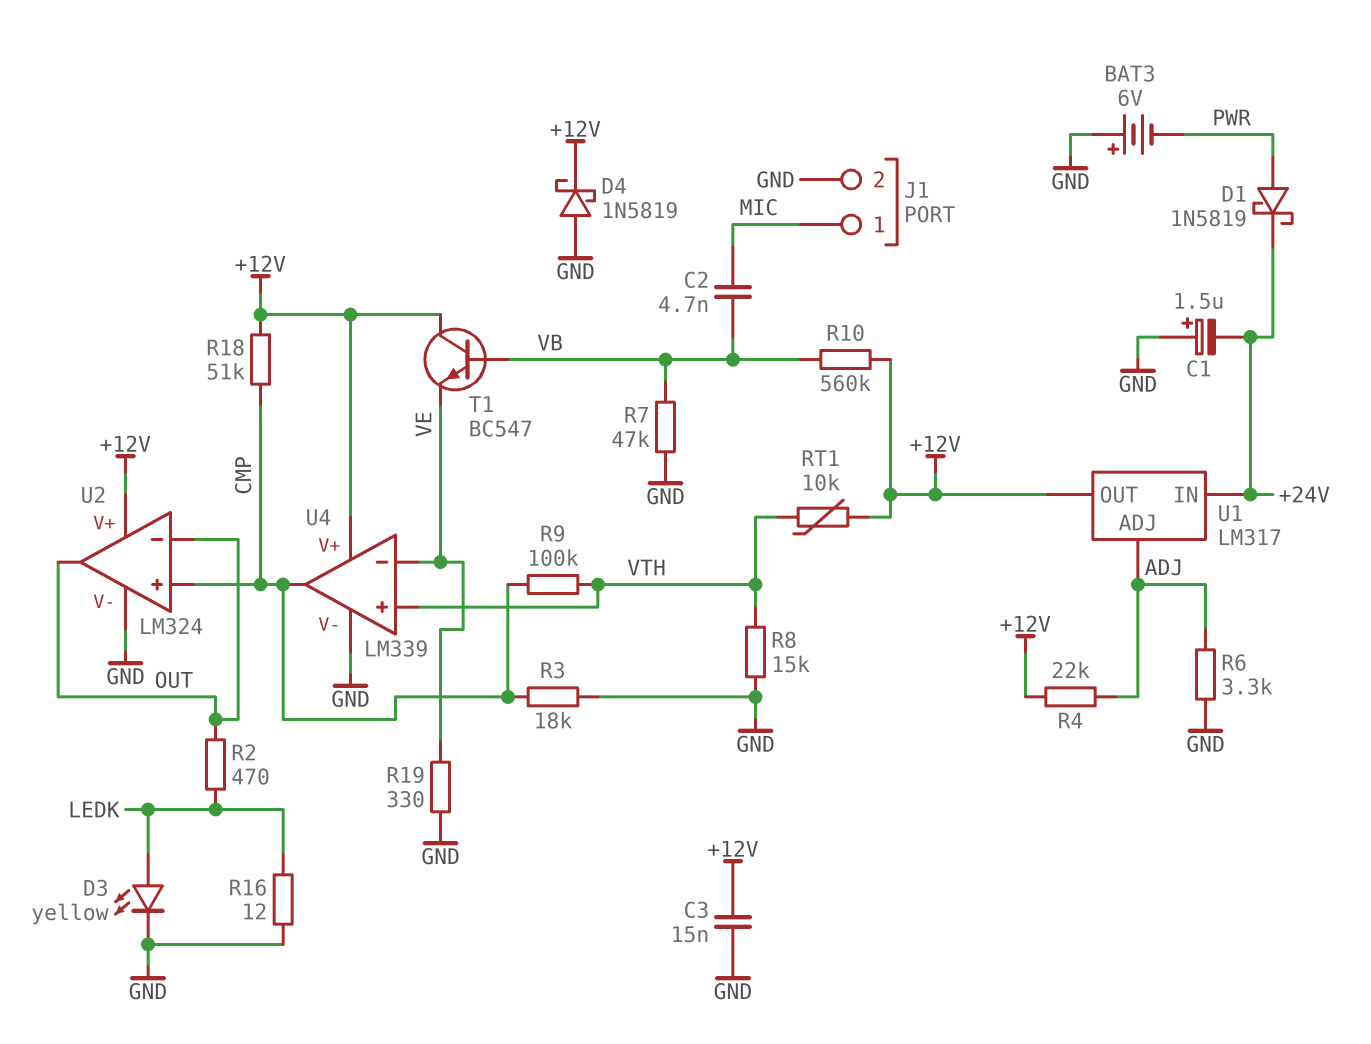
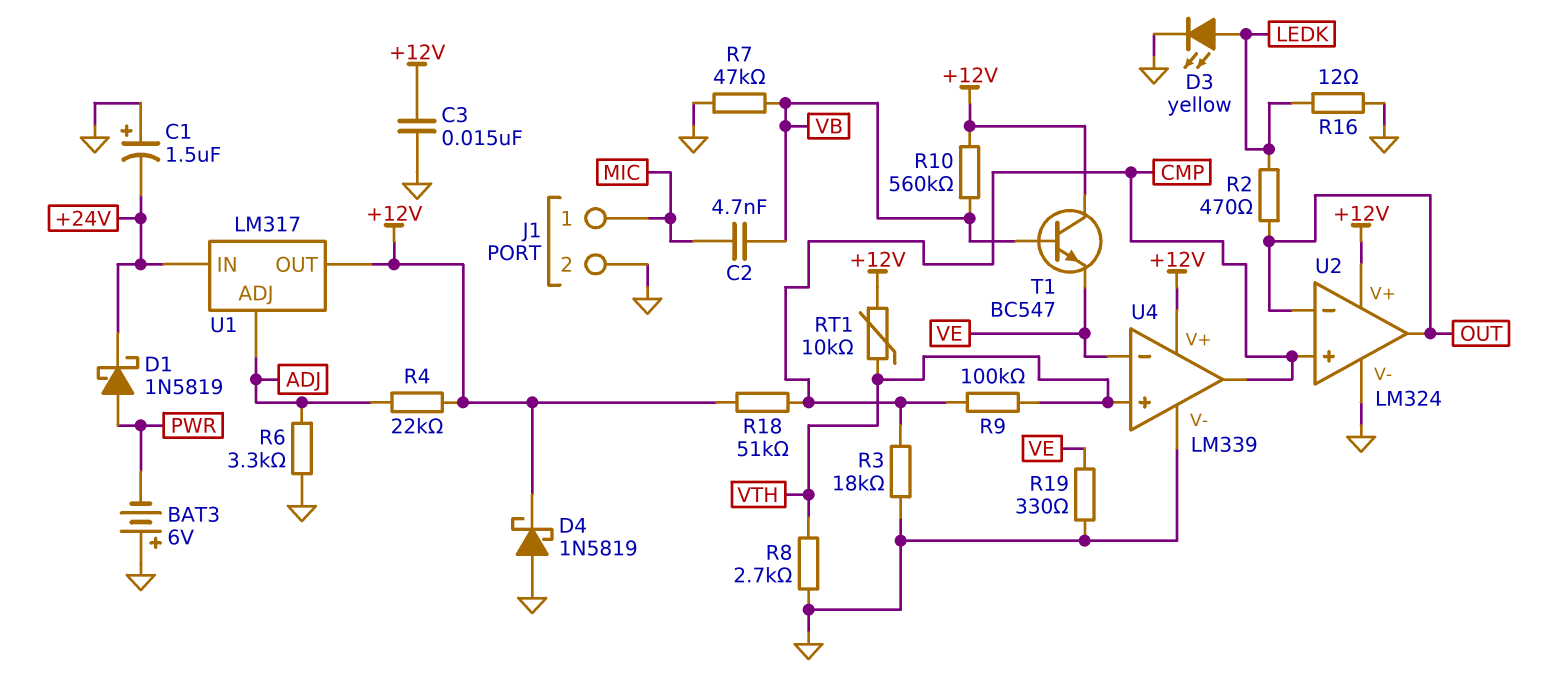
R8: 15k (GND, VTH) -> 2.7k (GND, VTH)

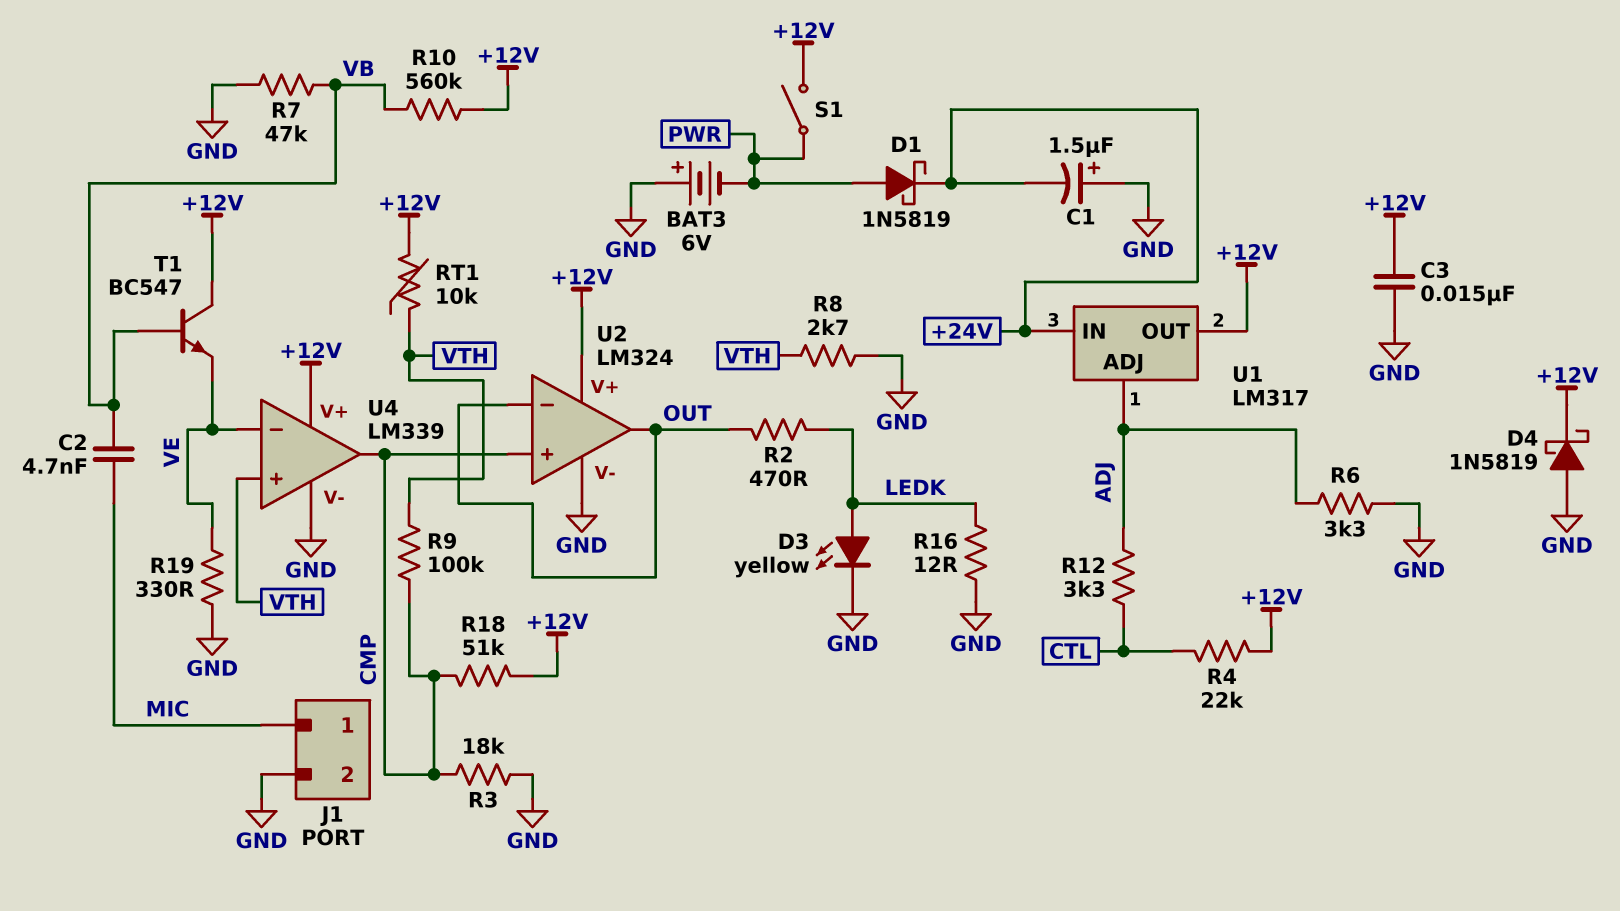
R4: 22k (+12V, ADJ) -> 22k (+12V, CTL)
R12: none -> 3.3k (ADJ, CTL)
S1: none -> switch (+12V, PWR)

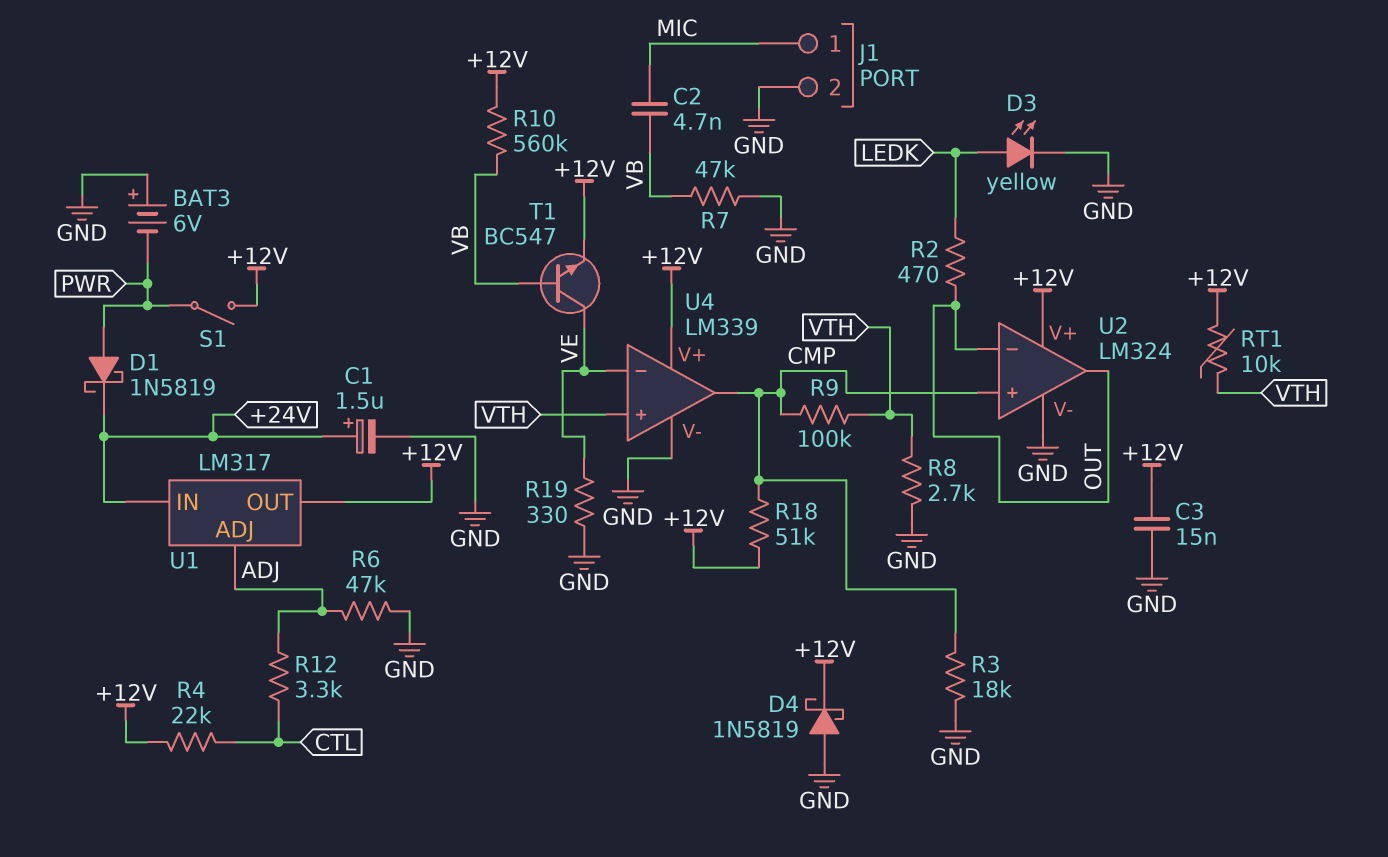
C1: 1.5uF (plus GND, minus +24V) -> 1.5uF (plus +24V, minus GND)
R6: 3.3k (ADJ, GND) -> 47k (ADJ, GND)
R16: 12 (GND, LEDK) -> none
T1: NPN BC547 (B VB, C +12V, E VE) -> NPN BC547 (B VB, C VE, E +12V)

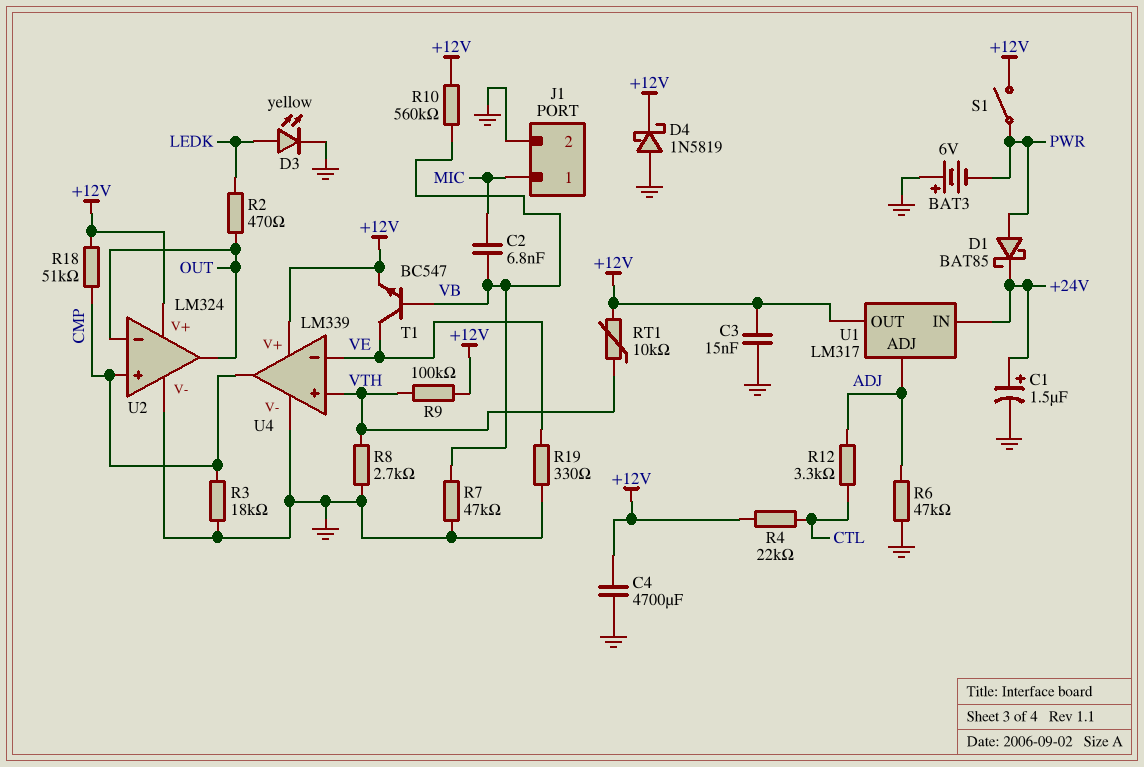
C2: 4.7nF (MIC, VB) -> 6.8nF (MIC, VB)
C4: none -> 4700uF (+12V, GND)
D1: schottky 1N5819 (A PWR, K +24V) -> schottky BAT85 (A PWR, K +24V)
R9: 100k (CMP, VTH) -> 100k (+12V, VTH)

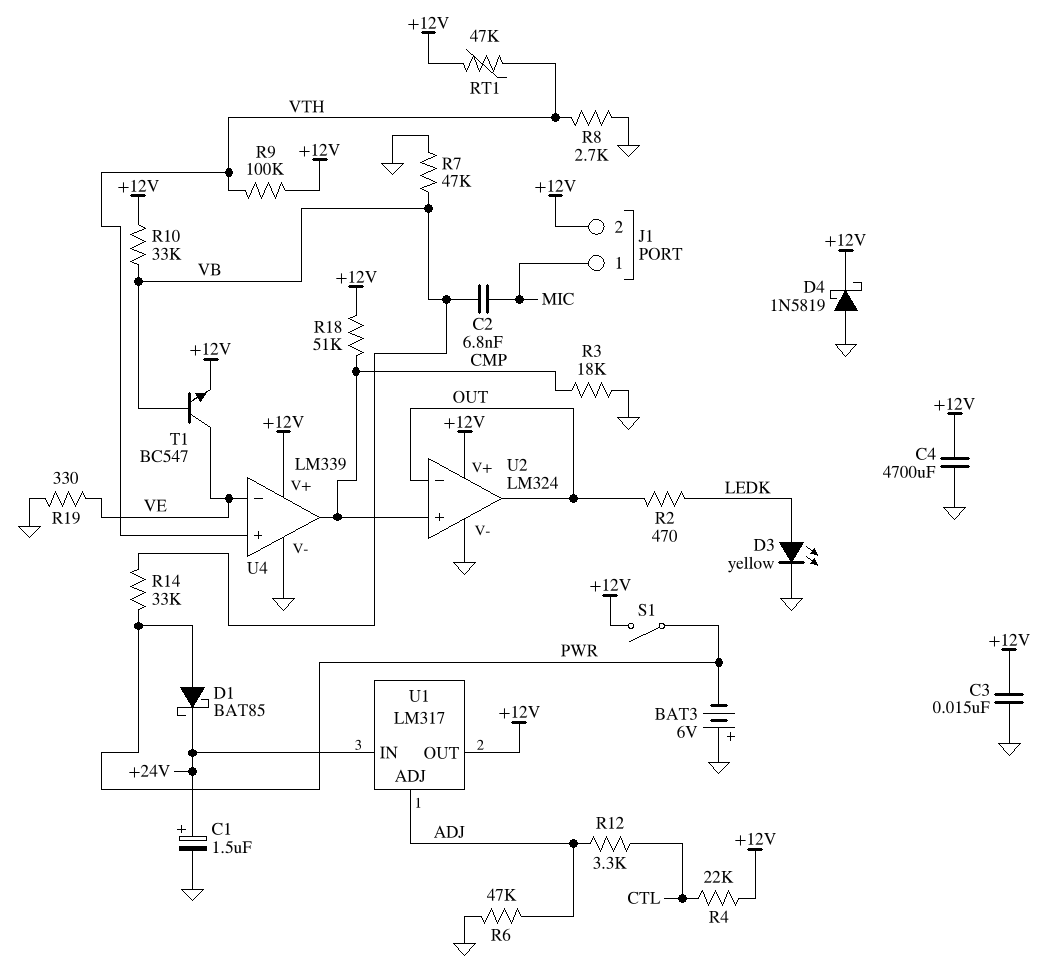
J1 pin 2: GND -> +12V
R10: 560k (+12V, VB) -> 33k (+12V, VB)
R14: none -> 33k (PWR, VB)
RT1: 10k (+12V, VTH) -> 47k (+12V, VTH)

